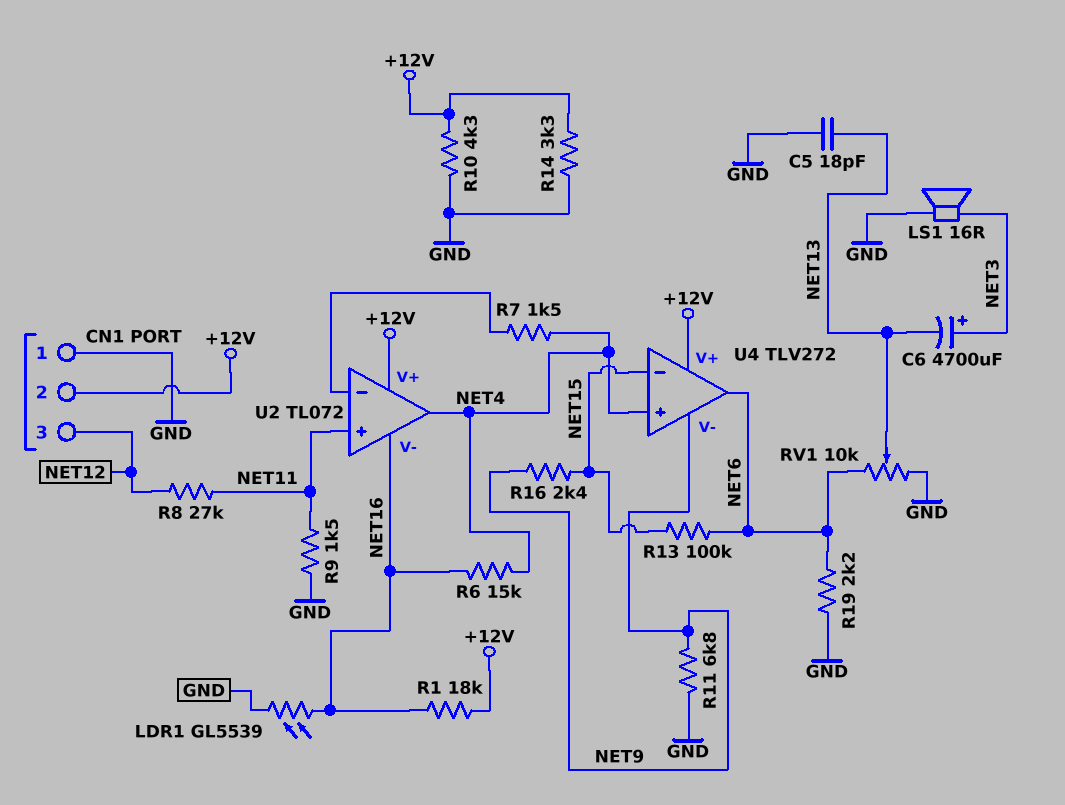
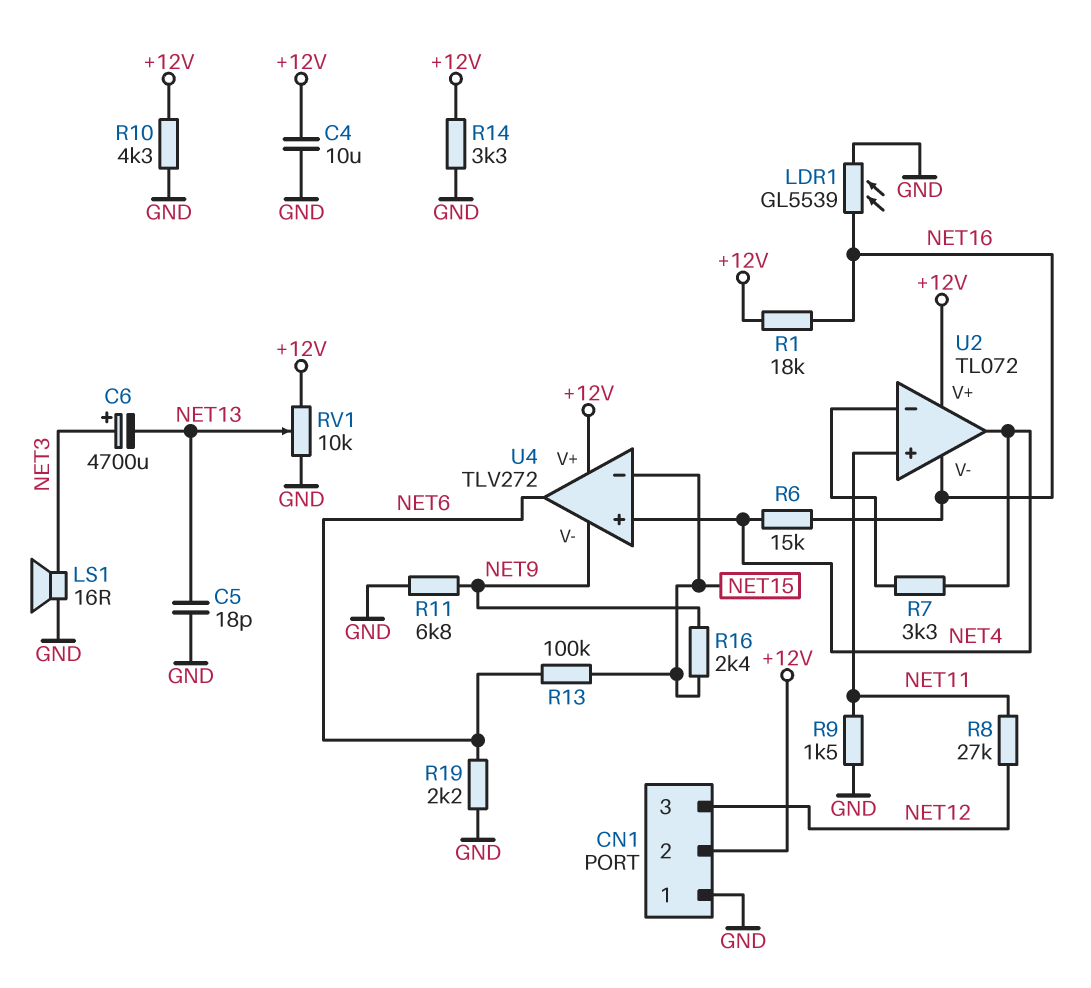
C4: none -> 10uF (+12V, GND)
R7: 1.5k (NET4, U2/in-) -> 3.3k (NET4, U2/in-)
RV1: 10k (GND, NET6, wiper NET13) -> 10k (+12V, GND, wiper NET13)

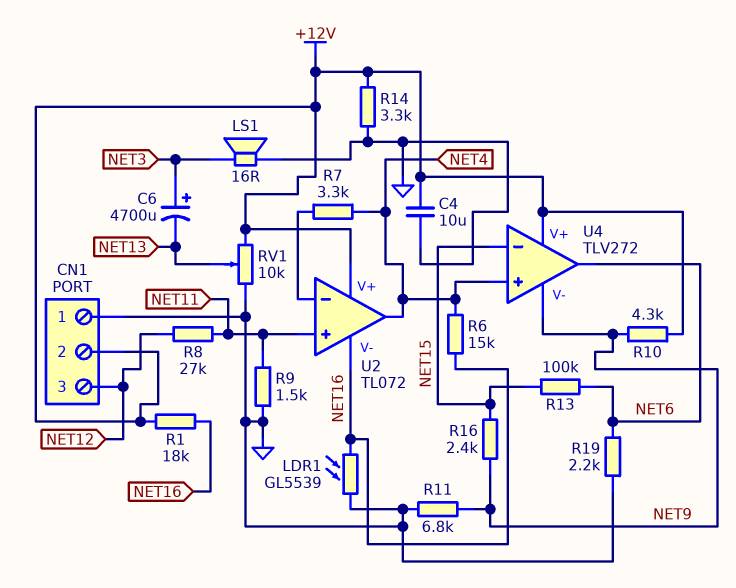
C5: 18pF (GND, NET13) -> none
R10: 4.3k (+12V, GND) -> 4.3k (+12V, NET9)

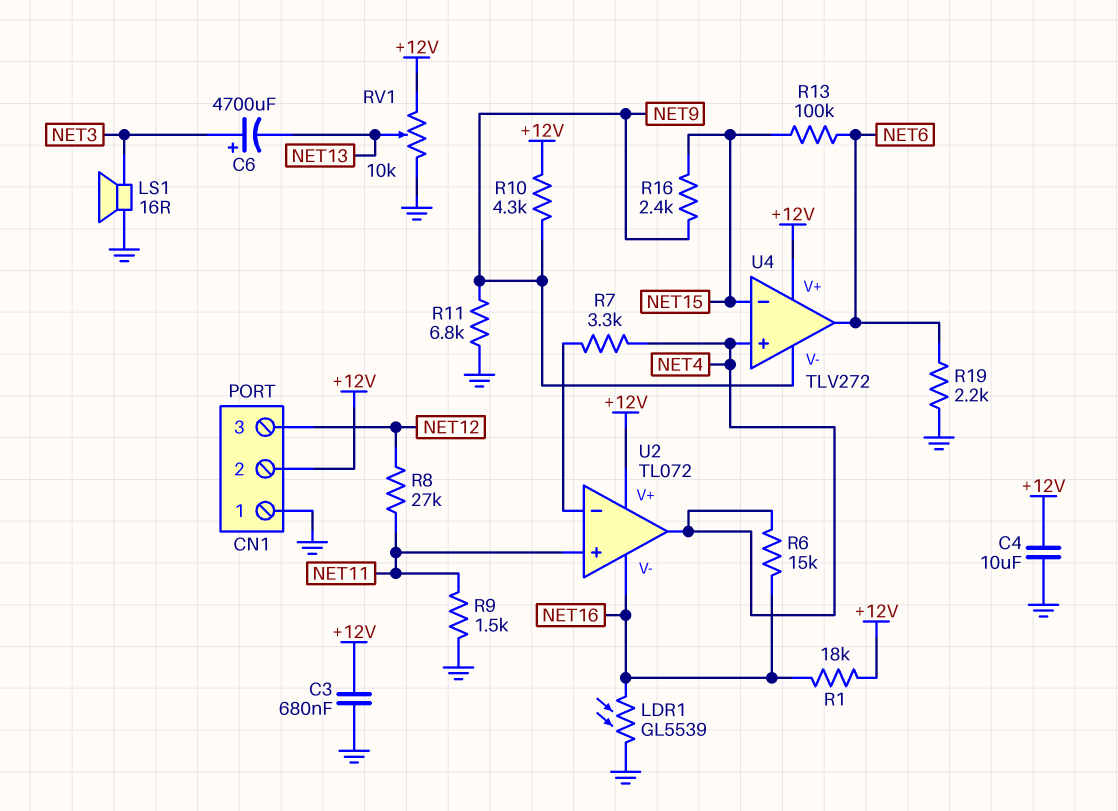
C3: none -> 680nF (+12V, GND)
R14: 3.3k (+12V, GND) -> none

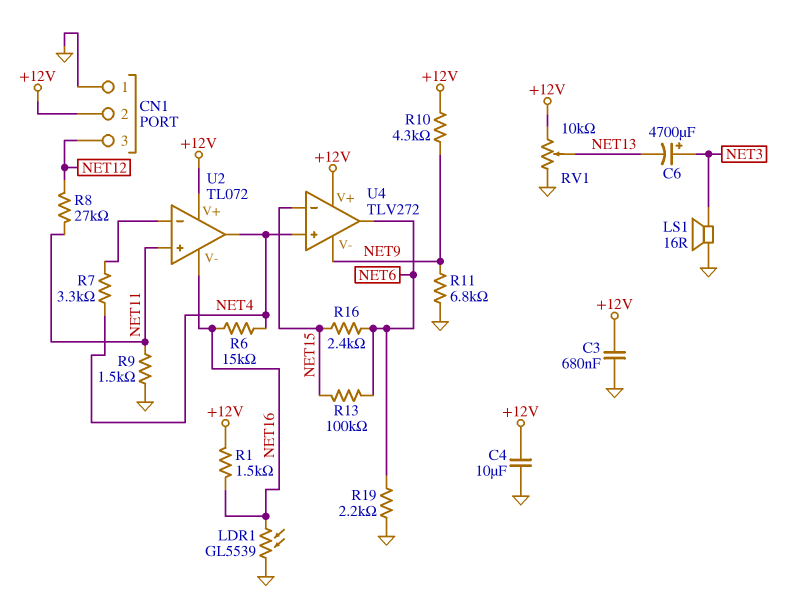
R1: 18k (+12V, NET16) -> 1.5k (+12V, NET16)
R16: 2.4k (NET9, NET15) -> 2.4k (NET6, NET15)

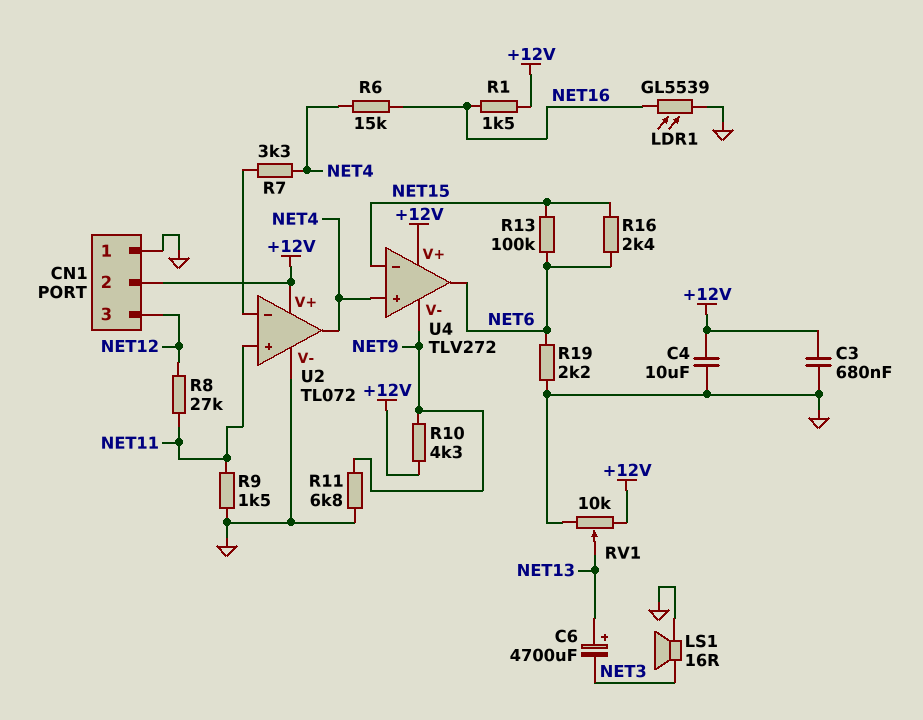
C6: 4700uF (plus NET3, minus NET13) -> 4700uF (plus NET13, minus NET3)
U2 pin V-: NET16 -> GND

